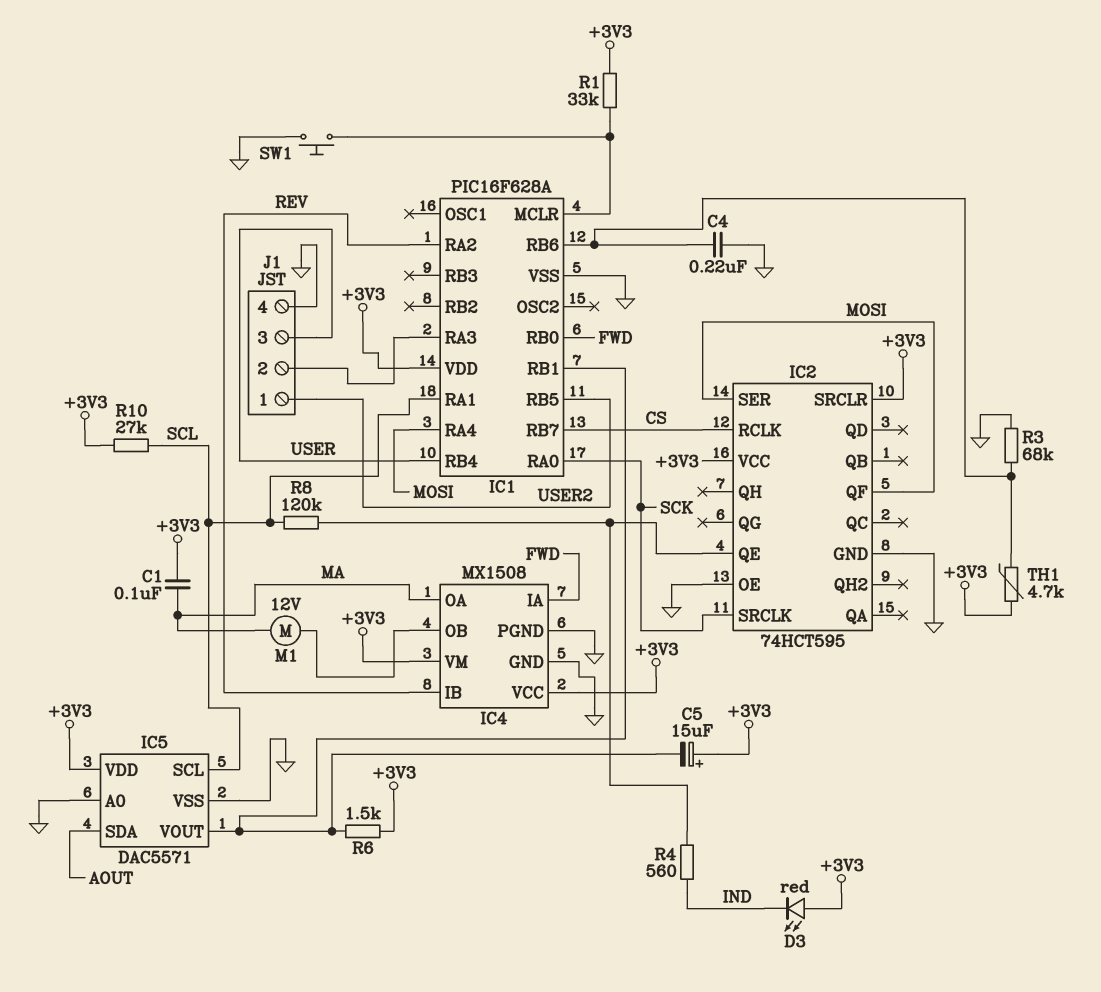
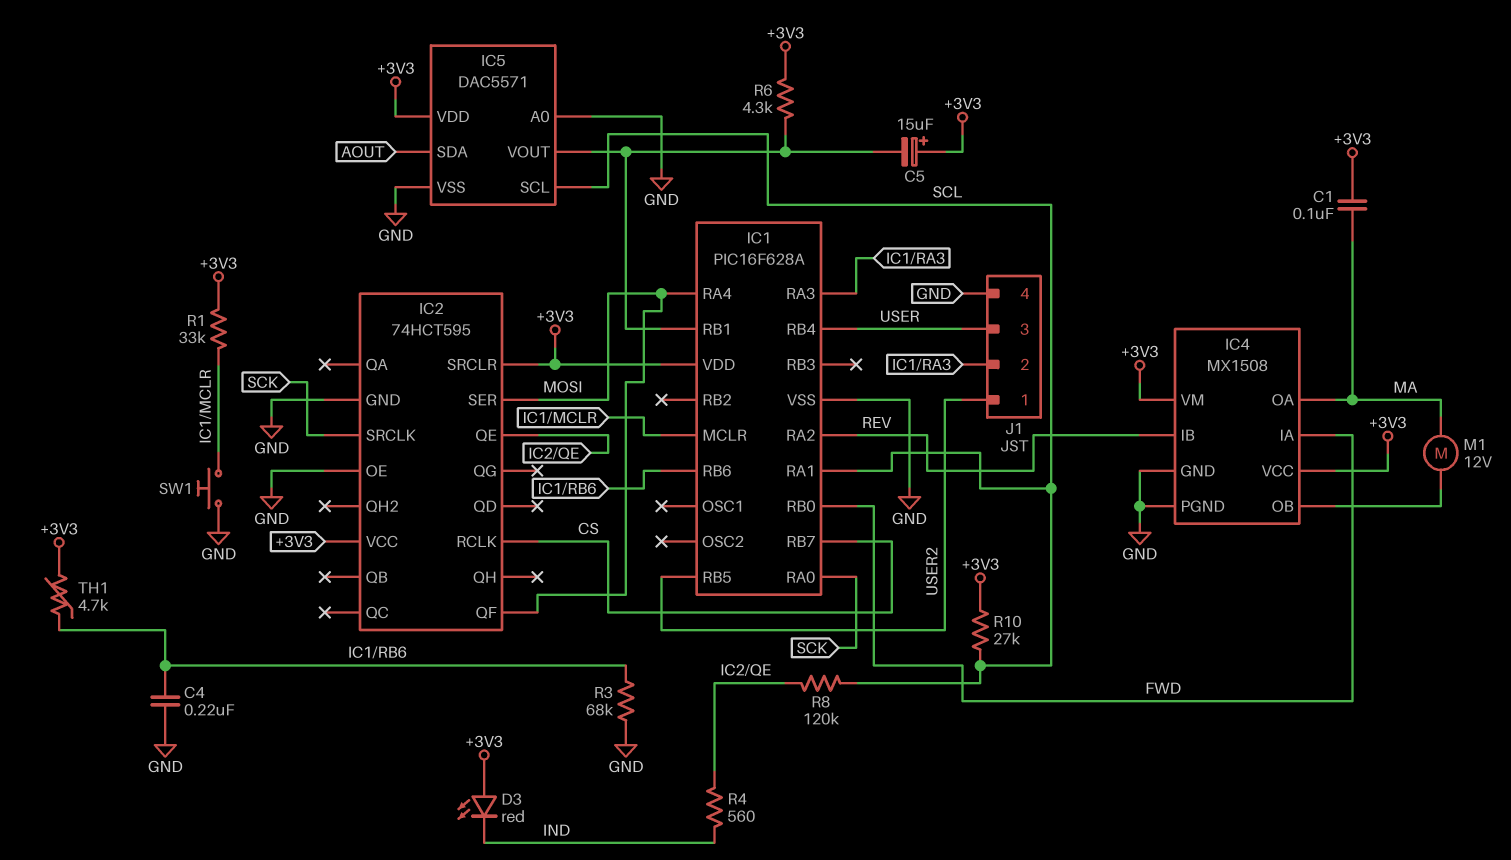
R6: 1.5k (+3V3, IC1/RB1) -> 4.3k (+3V3, IC1/RB1)

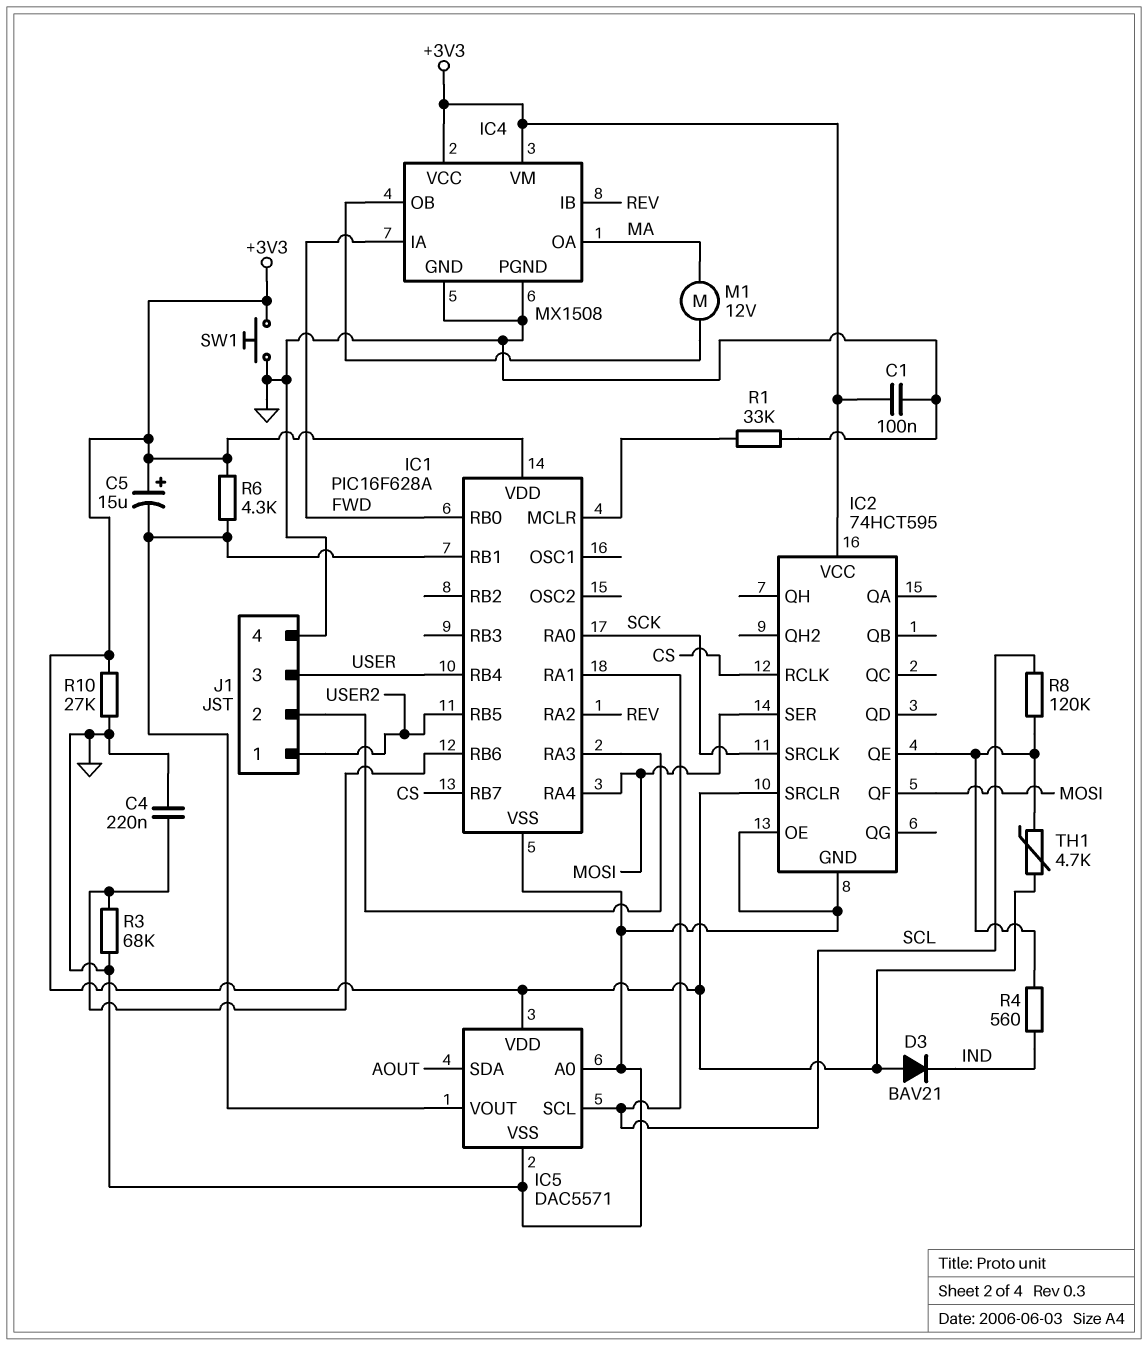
C1: 100nF (+3V3, MA) -> 100nF (+3V3, GND)
D3: LED red (A +3V3, K IND) -> diode BAV21 (A +3V3, K IND)
R1: 33k (+3V3, IC1/MCLR) -> 33k (GND, IC1/MCLR)
R10: 27k (+3V3, SCL) -> 27k (+3V3, GND)
SW1: button (GND, IC1/MCLR) -> button (+3V3, GND)
TH1: 4.7k (+3V3, IC1/RB6) -> 4.7k (+3V3, IC2/QE)

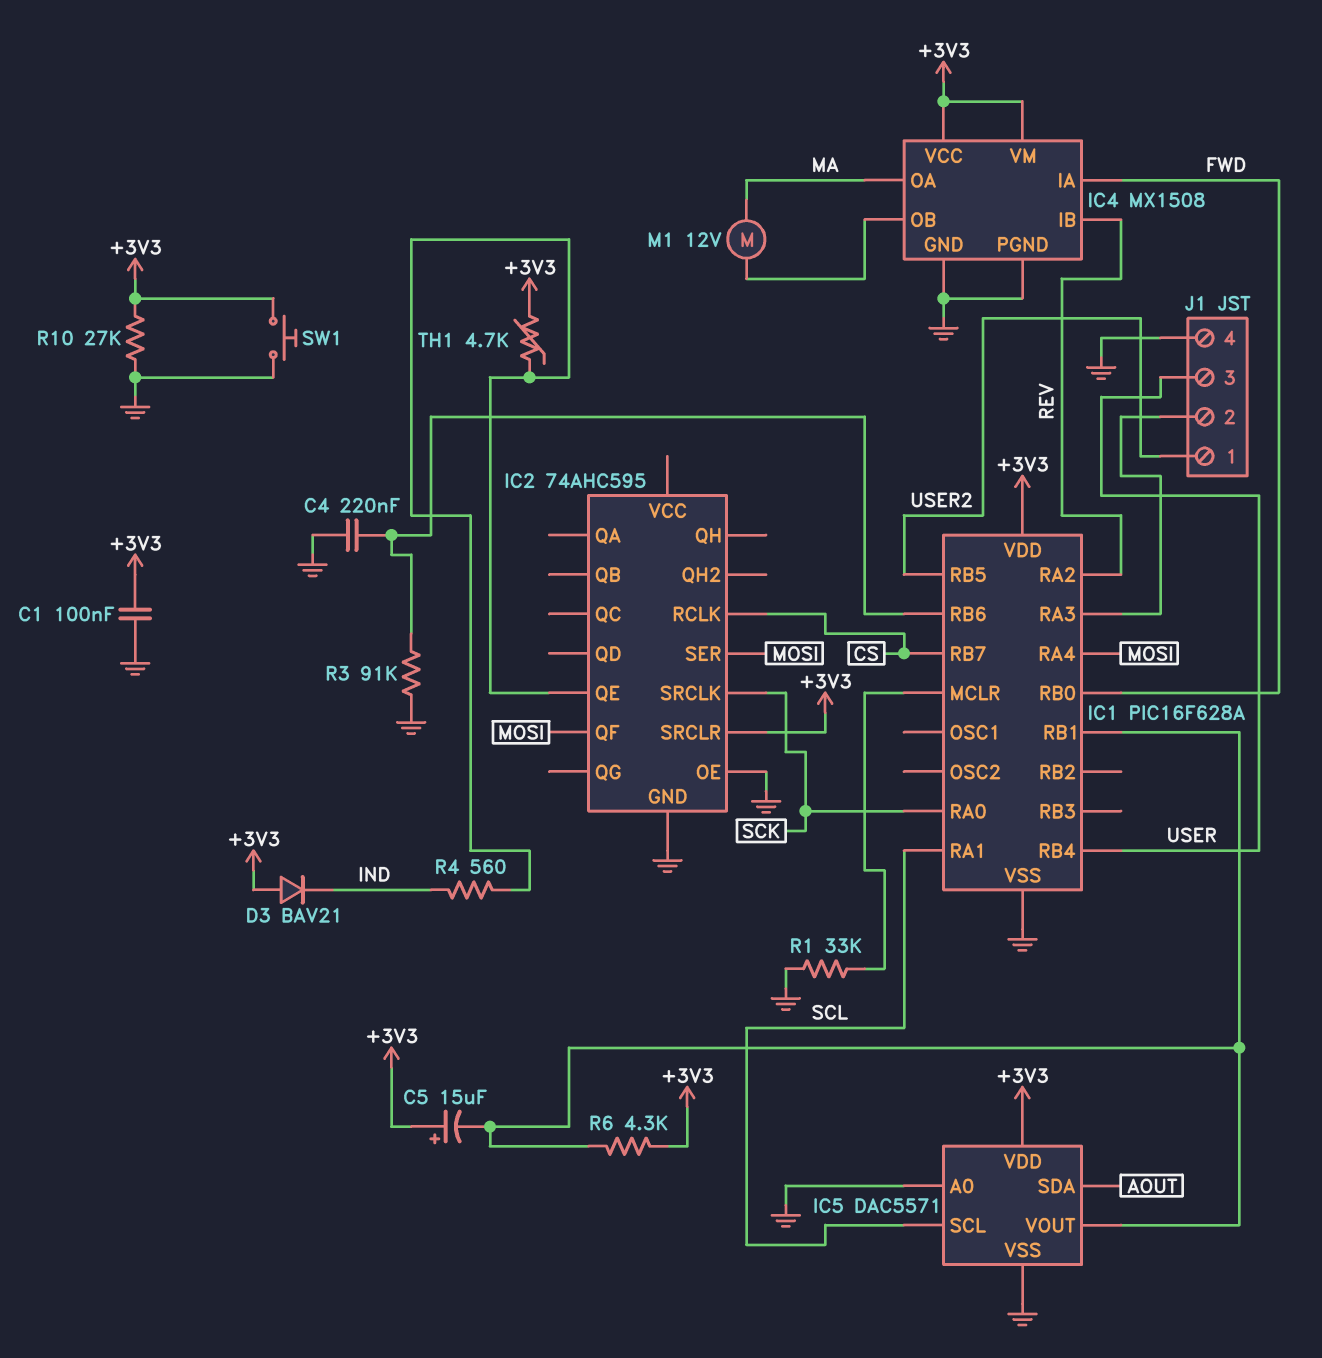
IC2: 74HCT595 -> 74AHC595
IC2 pin VCC: +3V3 -> none
R3: 68k (GND, IC1/RB6) -> 91k (GND, IC1/RB6)
R8: 120k (IC2/QE, SCL) -> none

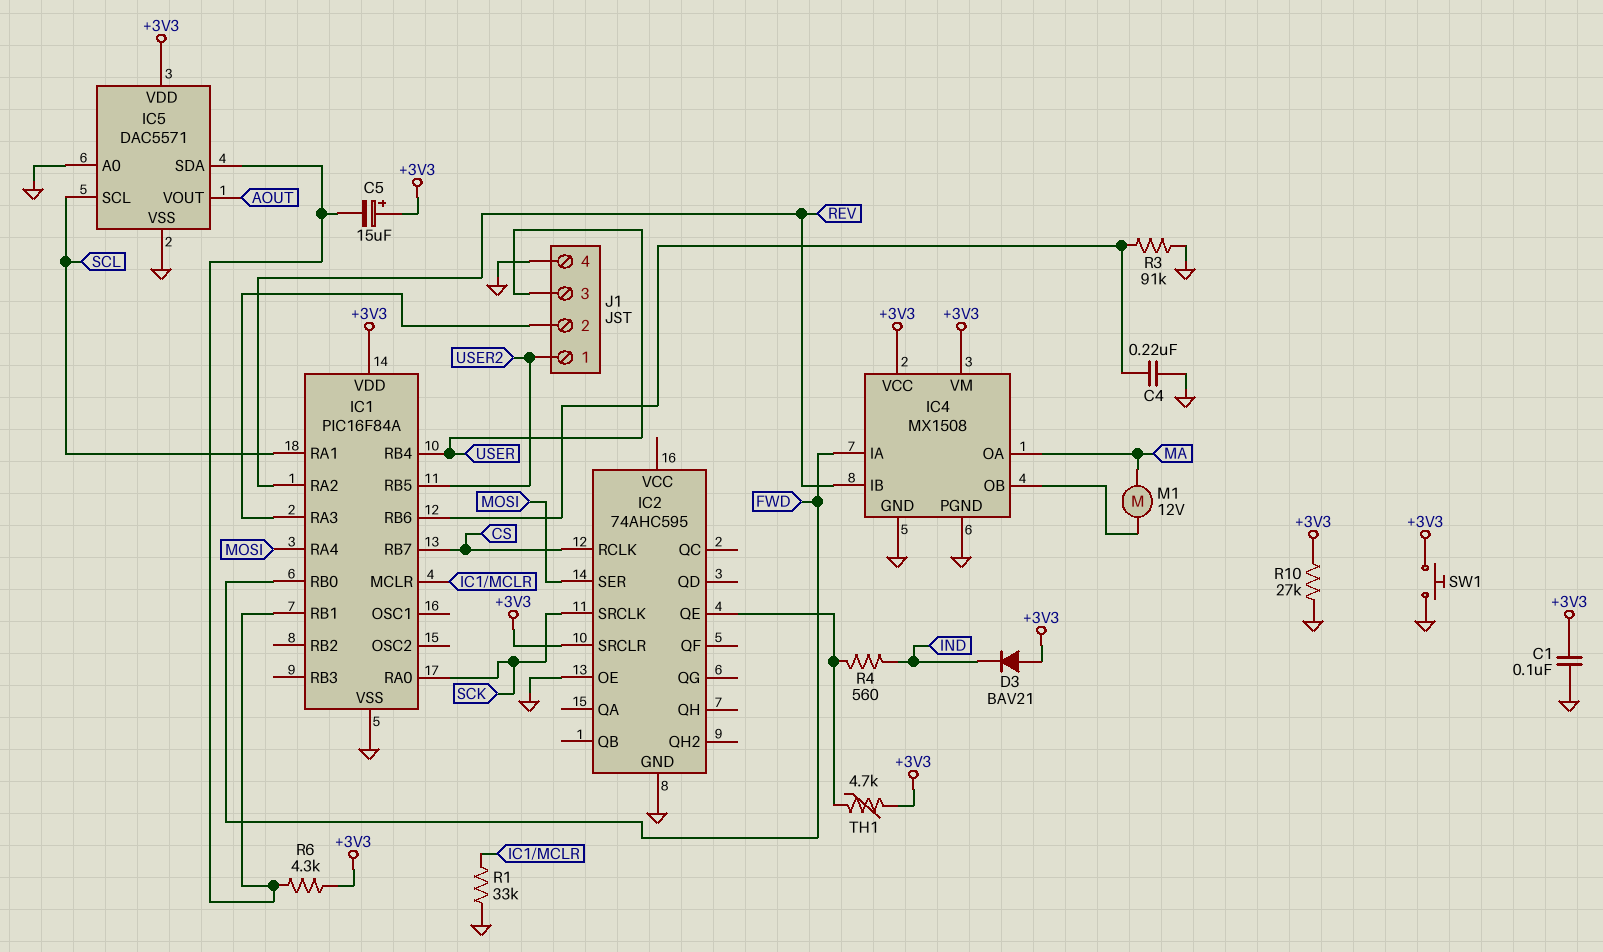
IC1: PIC16F628A -> PIC16F84A
IC2 pin QF: MOSI -> none
IC5 pin SDA: AOUT -> IC1/RB1
IC5 pin VOUT: IC1/RB1 -> AOUT

